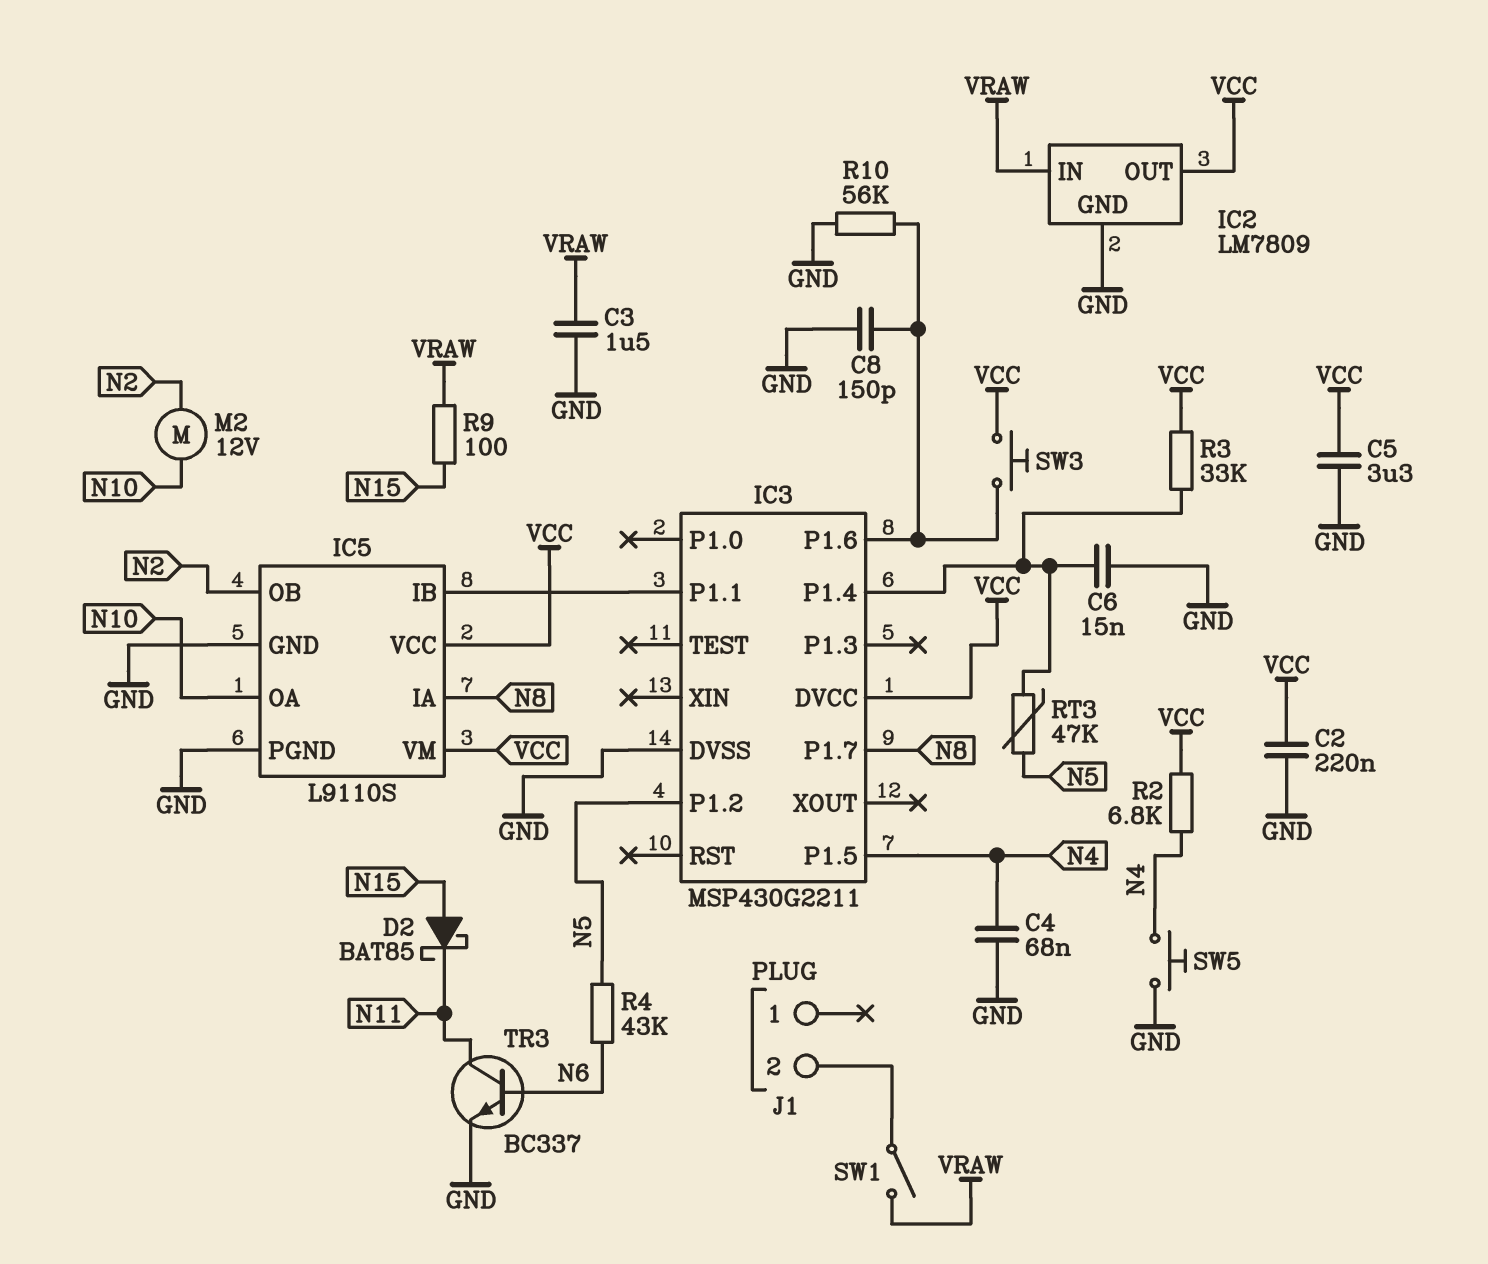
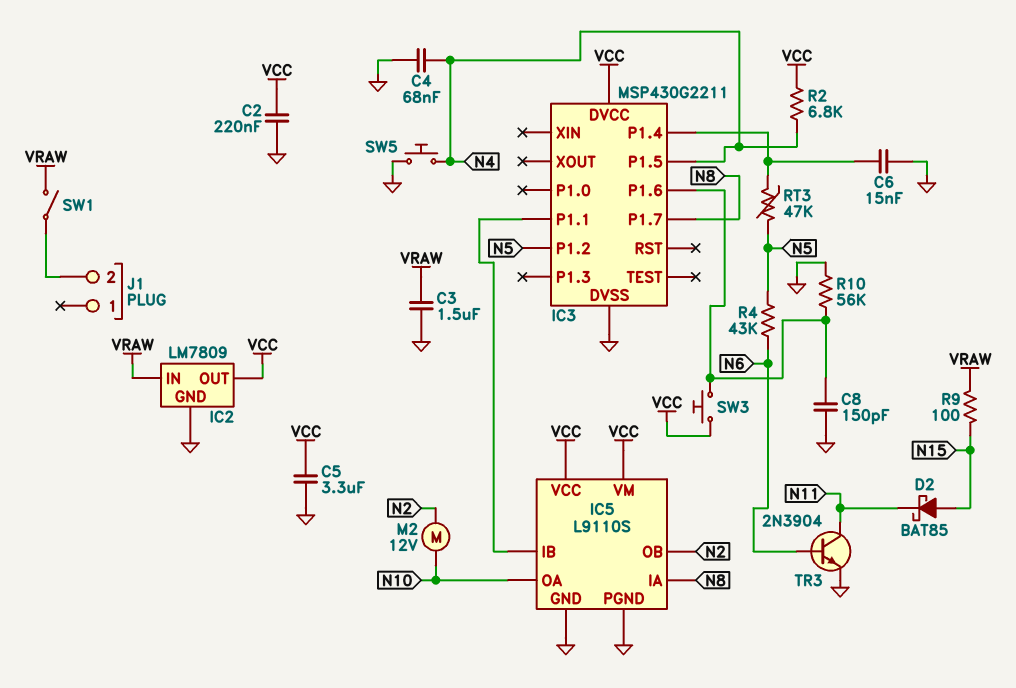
R3: 33k (IC3/P1.4, VCC) -> none
TR3: NPN BC337 (B N6, C N11, E GND) -> NPN 2N3904 (B N6, C N11, E GND)

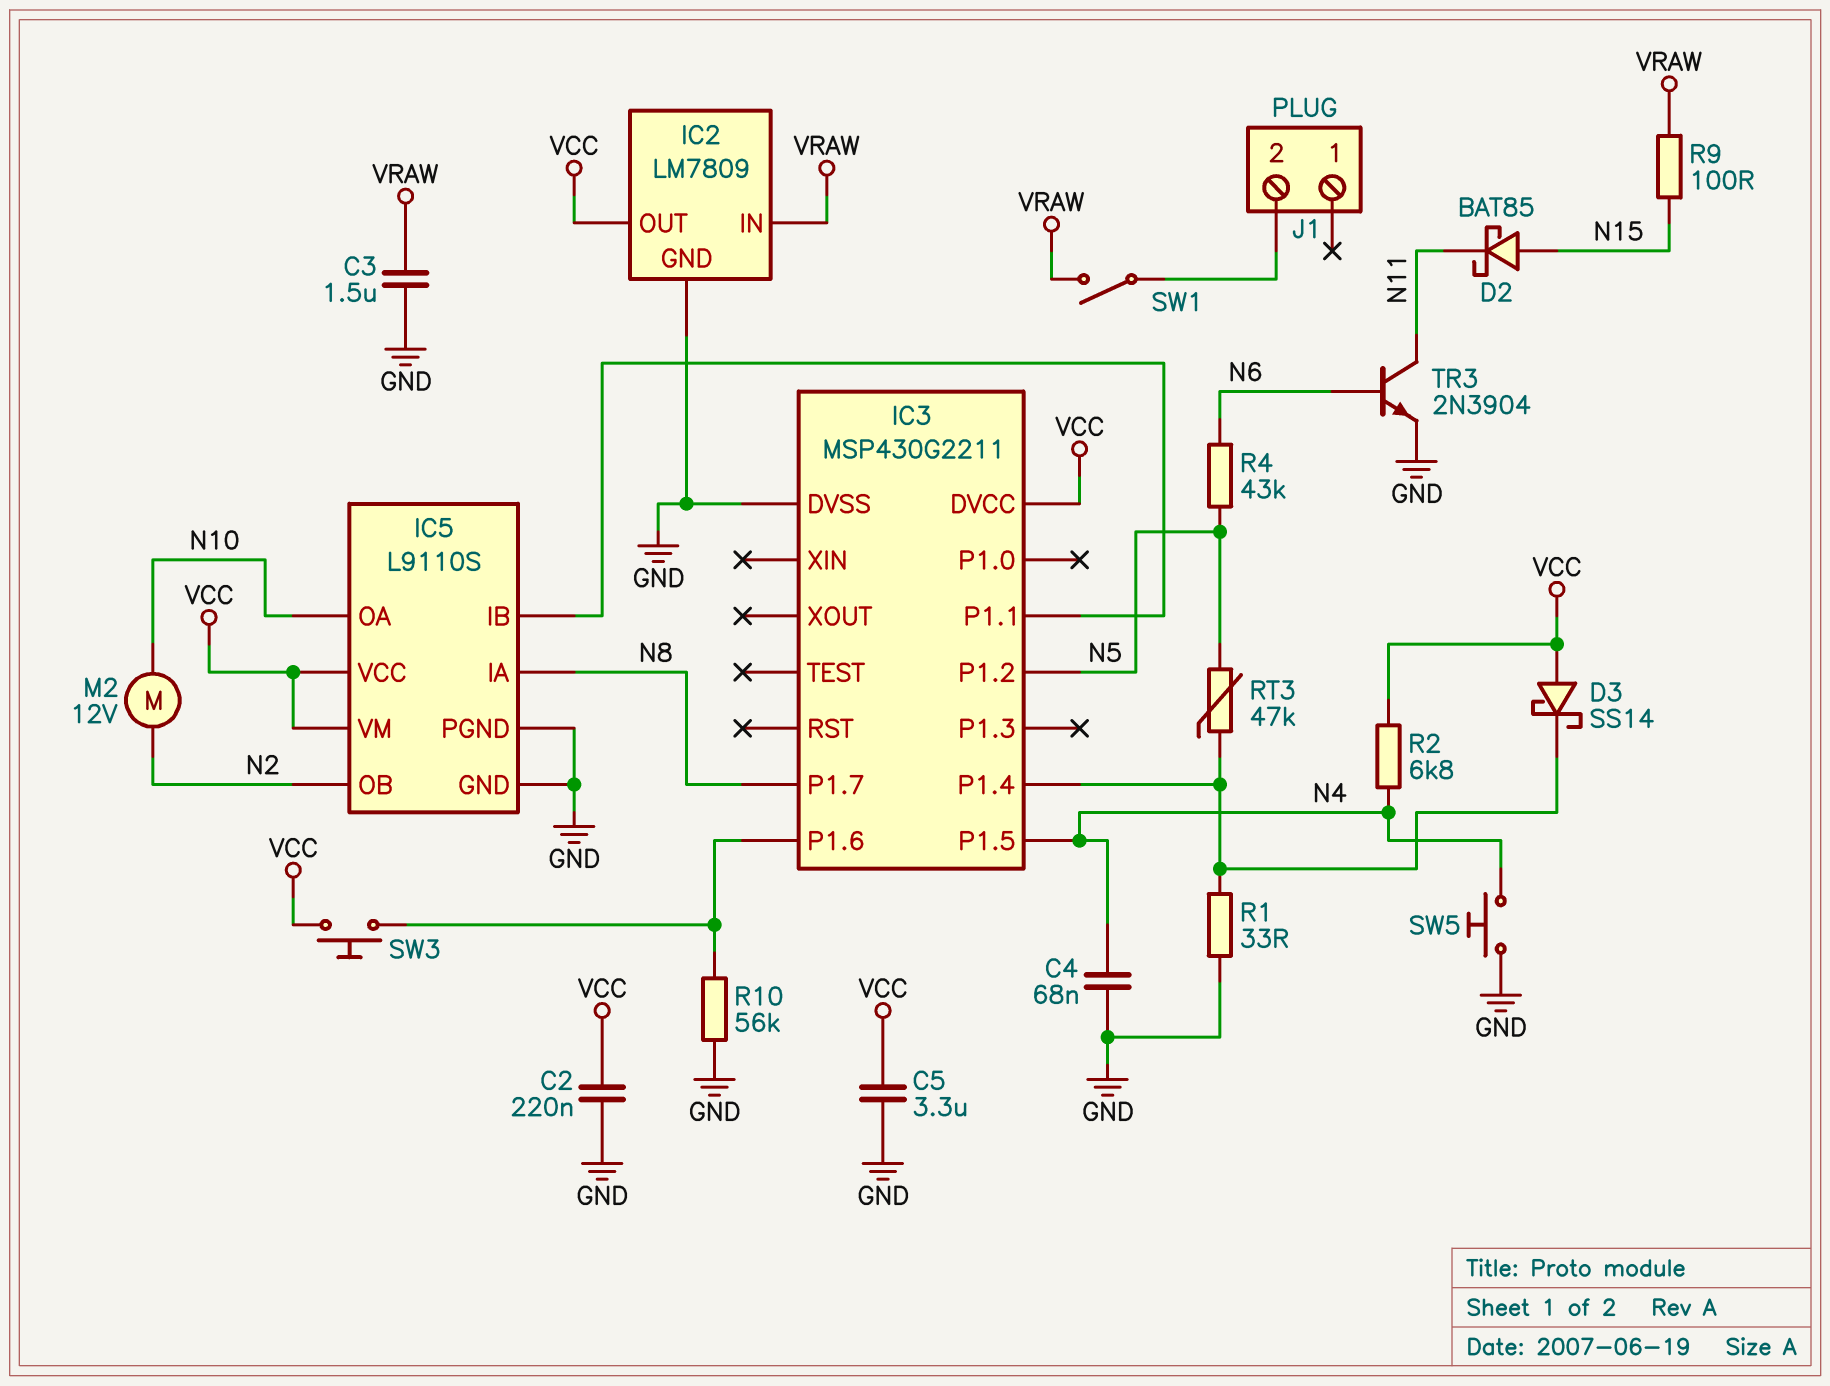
C6: 15nF (GND, IC3/P1.4) -> none
C8: 150pF (GND, IC3/P1.6) -> none
D3: none -> schottky SS14 (A VCC, K IC3/P1.4)
R1: none -> 33 (GND, IC3/P1.4)

